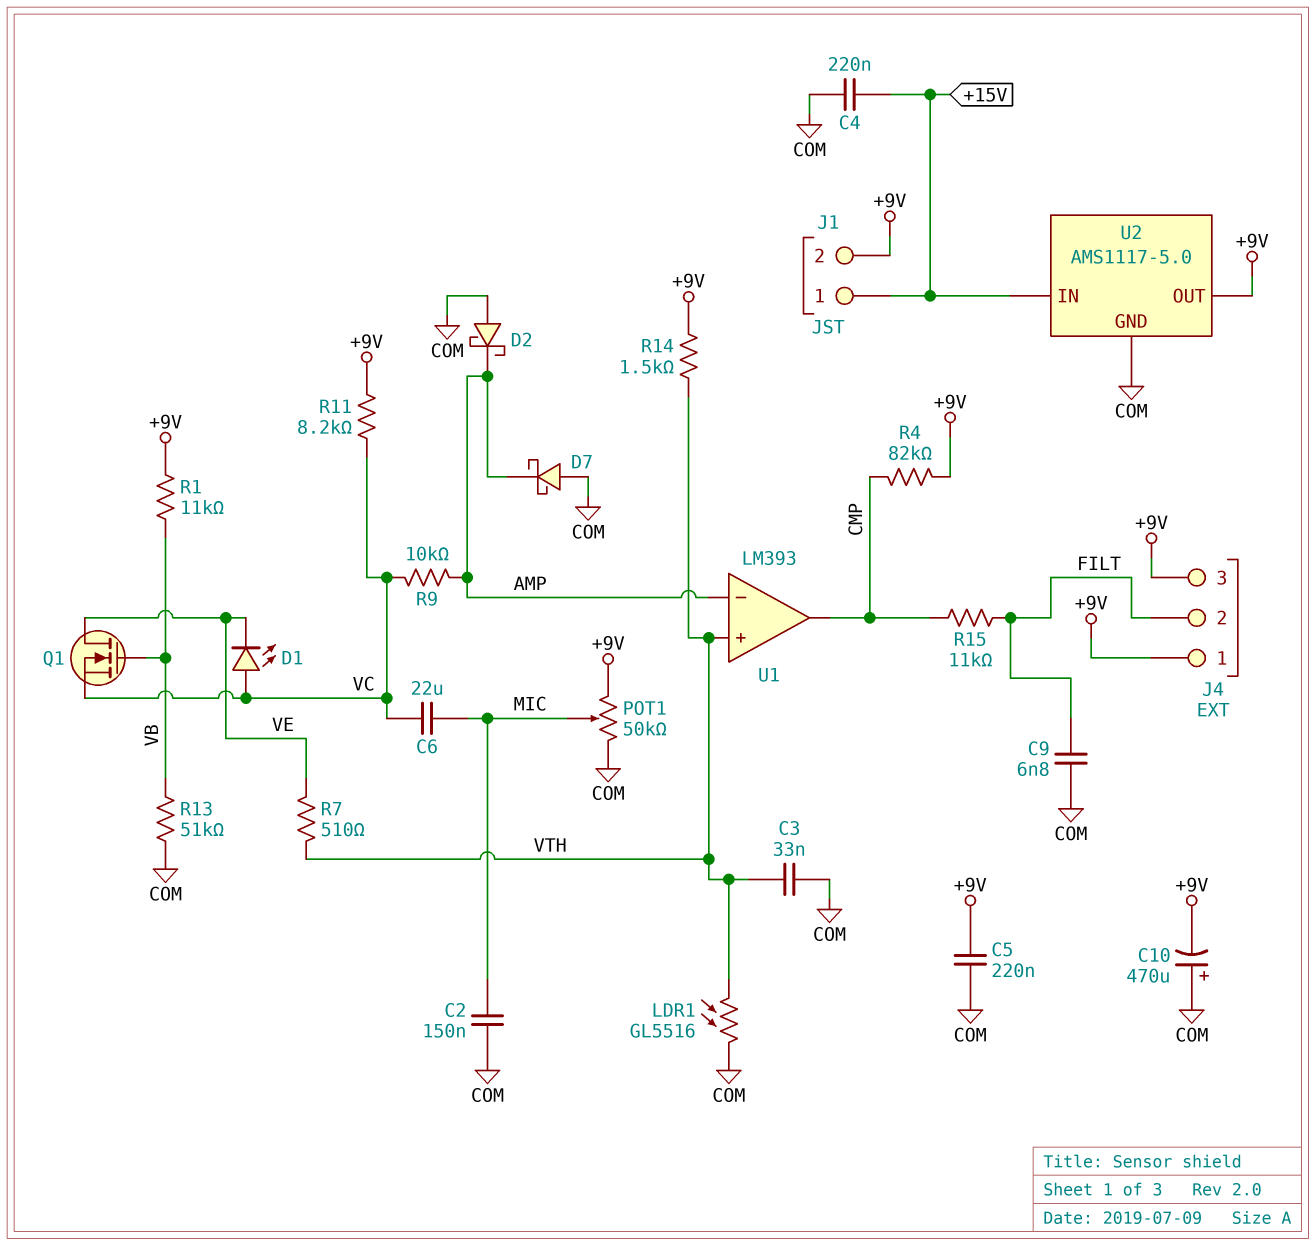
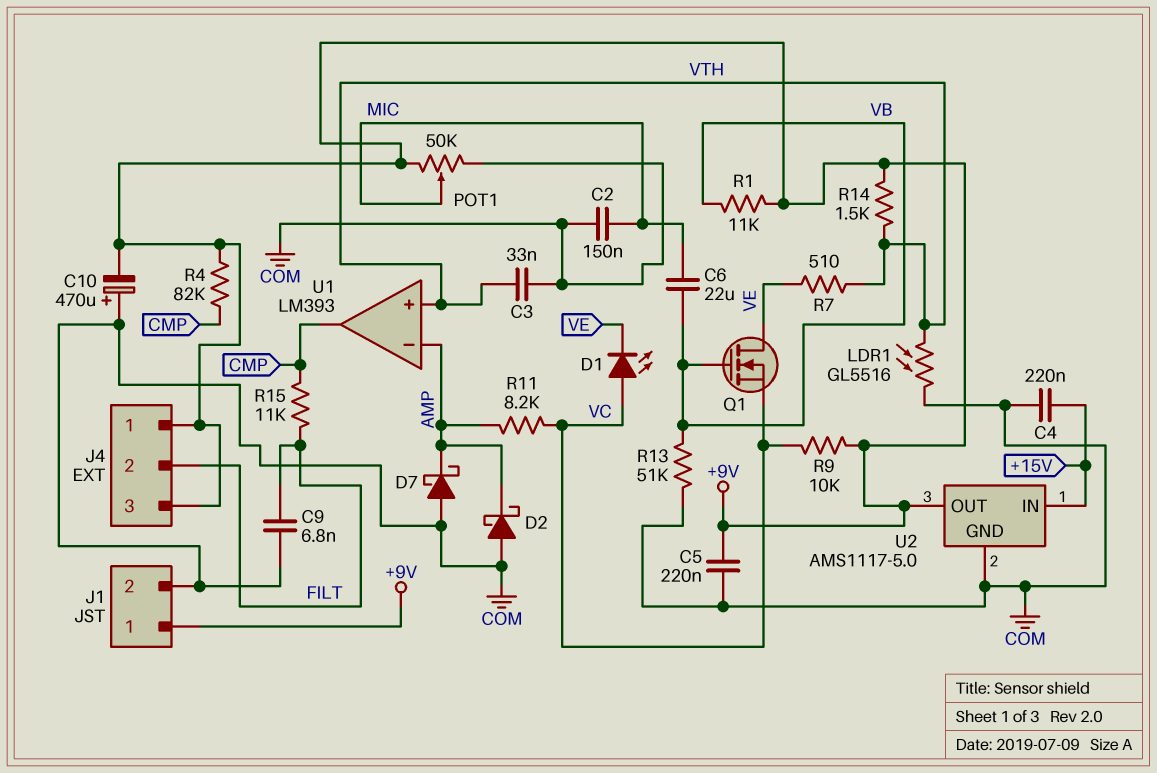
C6: 22uF (MIC, VC) -> 22uF (MIC, VB)
J1 pin 1: +15V -> +9V
J1 pin 2: +9V -> COM
R9: 10k (AMP, VC) -> 10k (+9V, VC)
R11: 8.2k (+9V, VC) -> 8.2k (AMP, VC)

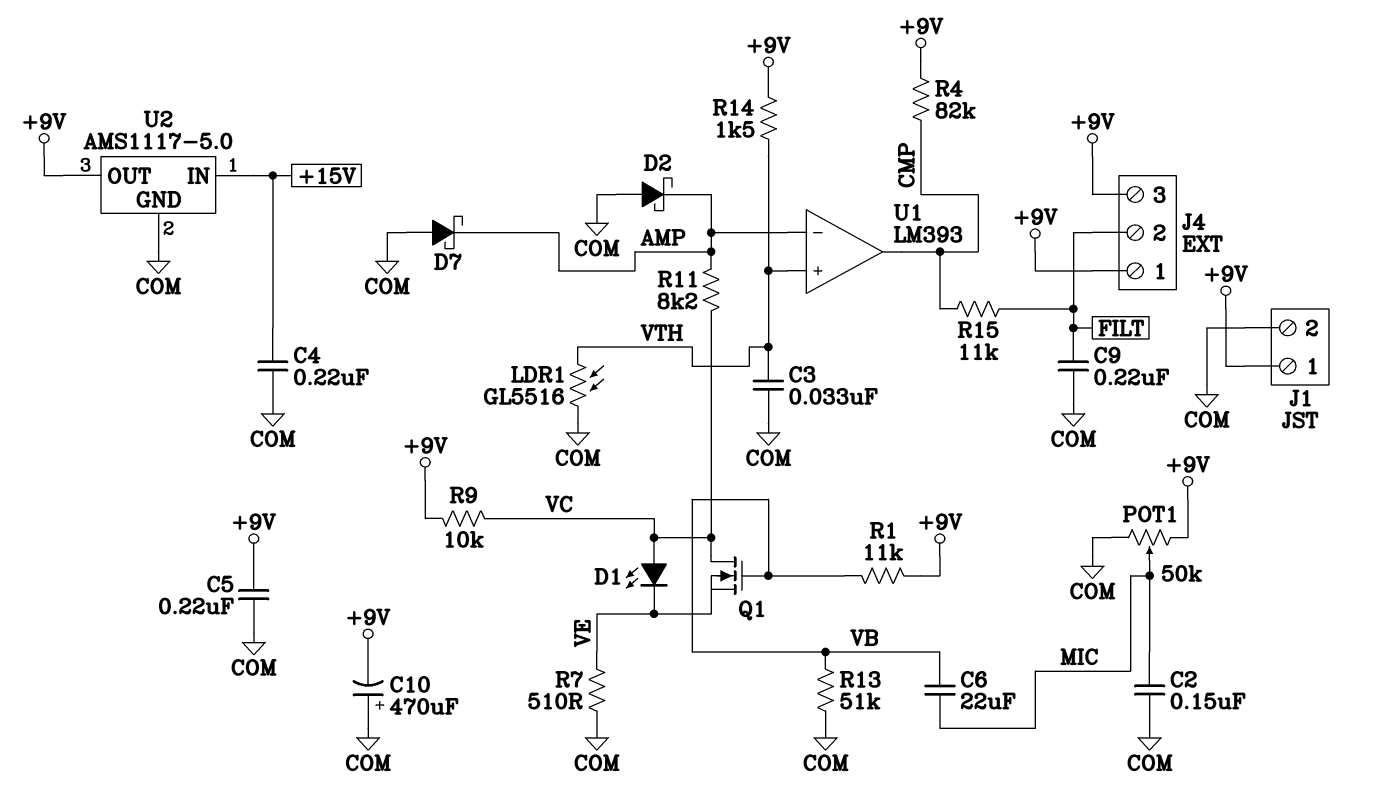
C9: 6.8nF (COM, FILT) -> 220nF (COM, FILT)
Q1: NMOS (G VB, D VE, S VC) -> NMOS (G VB, D VC, S VE)
R7: 510 (VE, VTH) -> 510 (COM, VE)

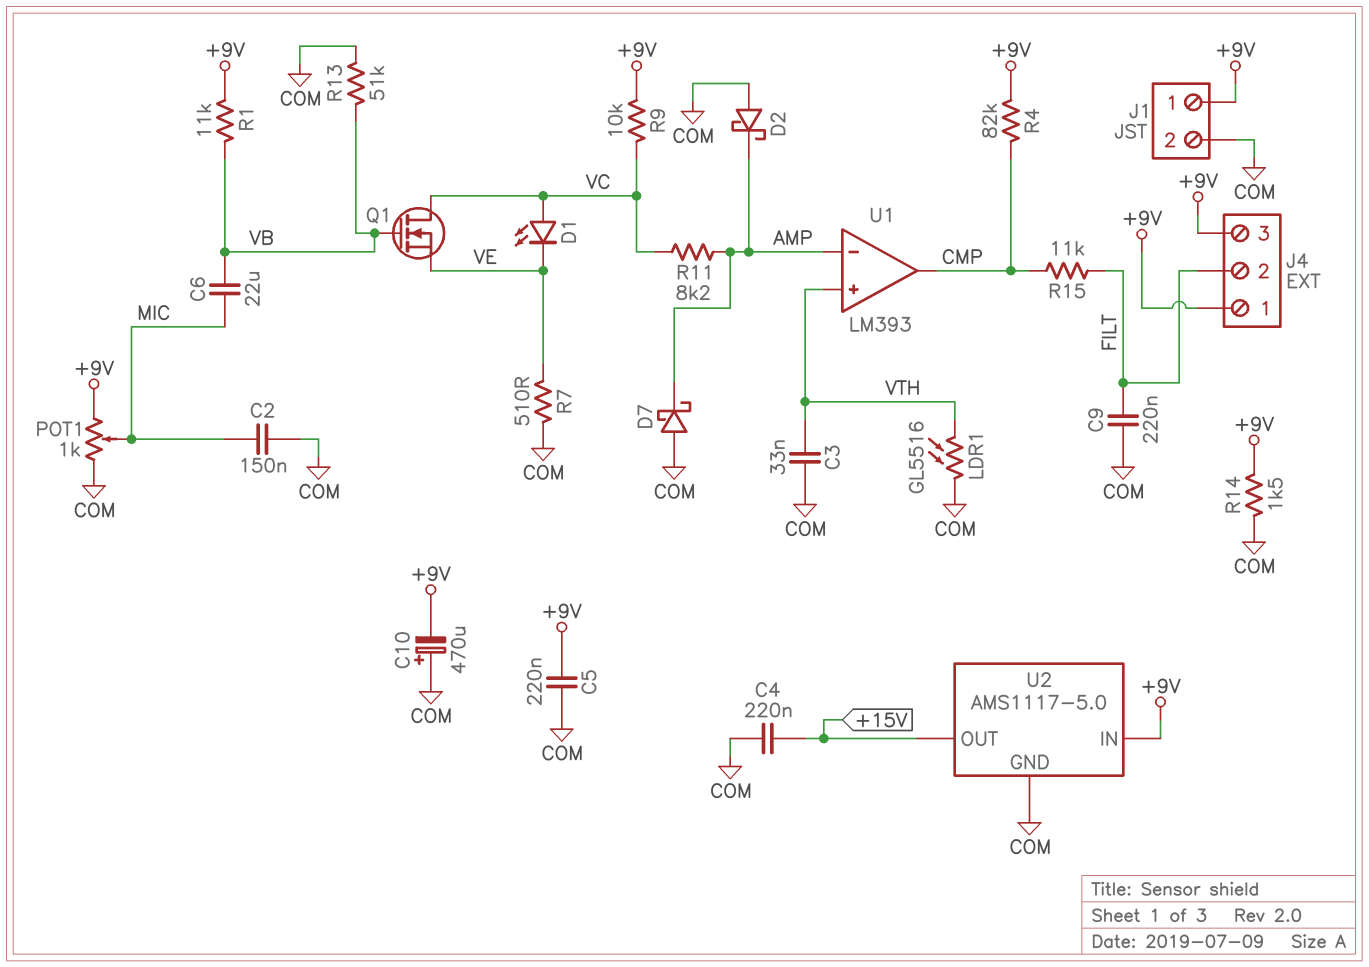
POT1: 50k (+9V, COM, wiper MIC) -> 1k (+9V, COM, wiper MIC)
R14: 1.5k (+9V, VTH) -> 1.5k (+9V, COM)
U2 pin IN: +15V -> +9V
U2 pin OUT: +9V -> +15V

